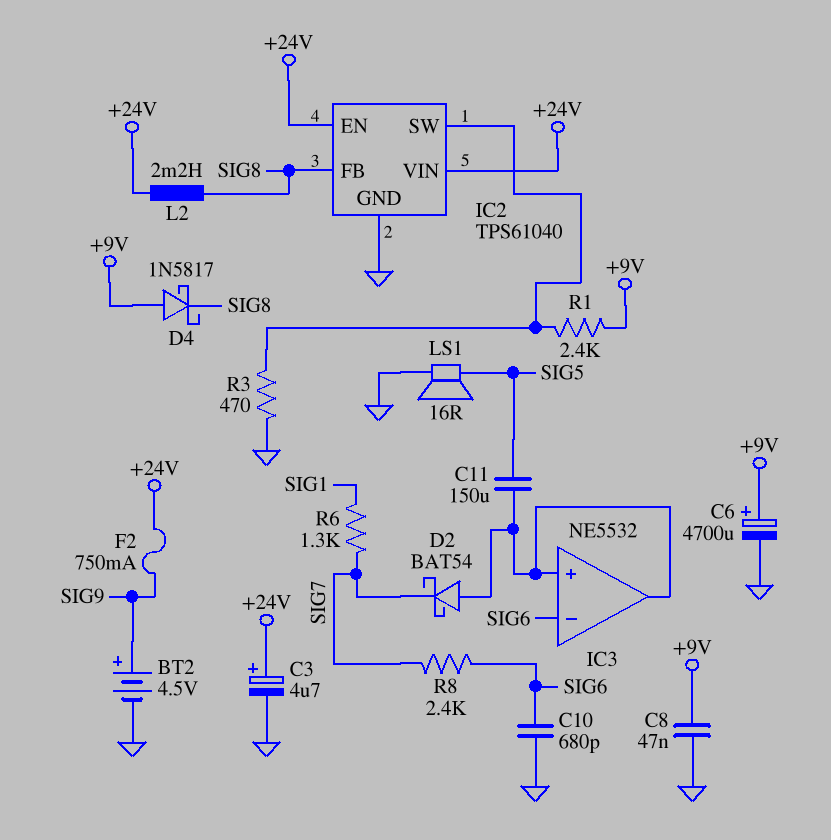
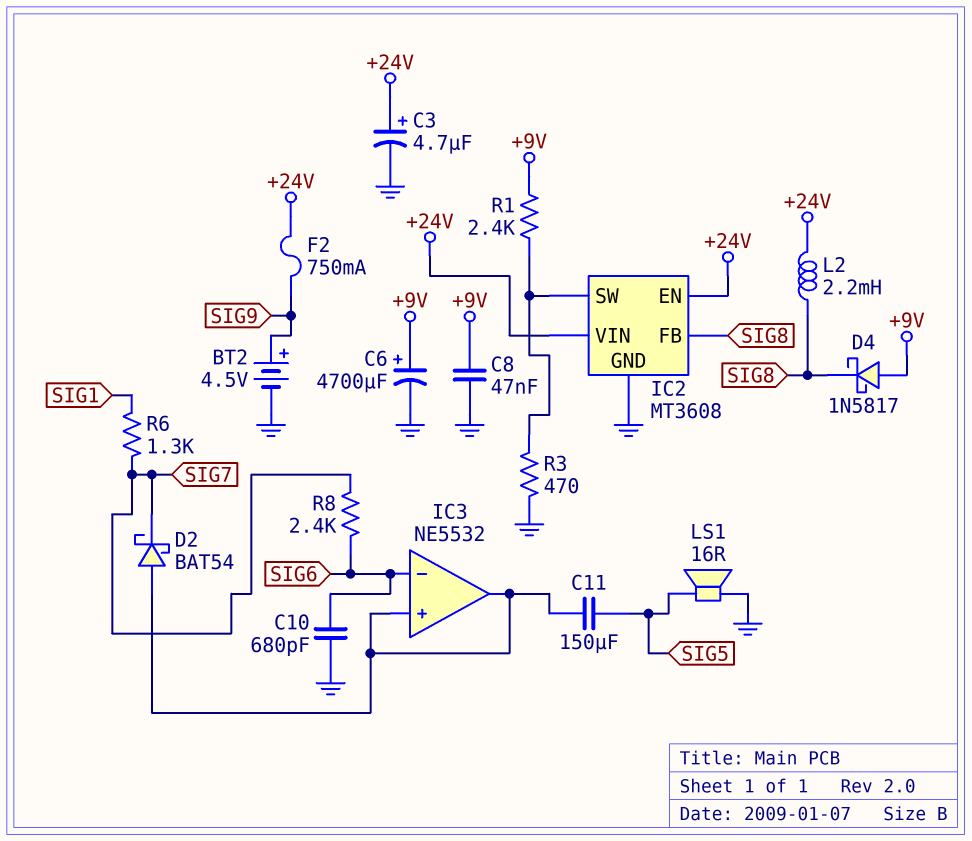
IC2: TPS61040 -> MT3608

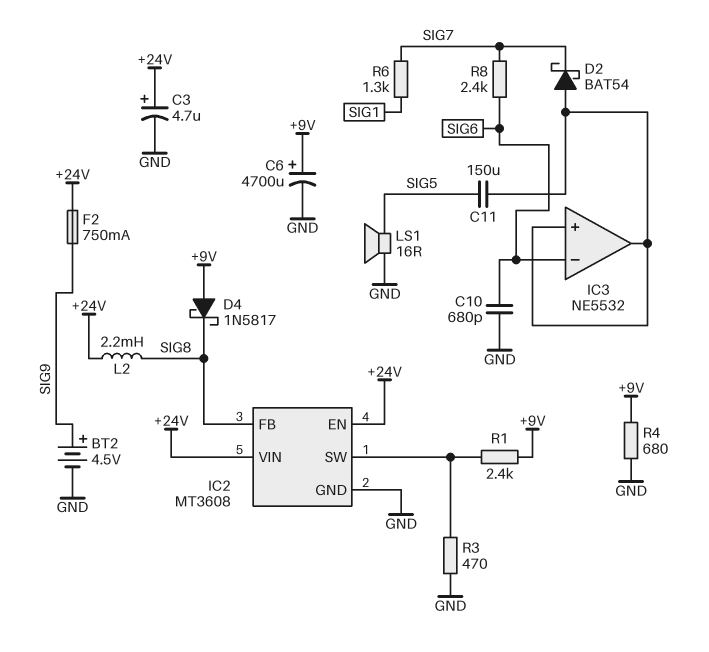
C8: 47nF (+9V, GND) -> none
R4: none -> 680 (+9V, GND)

